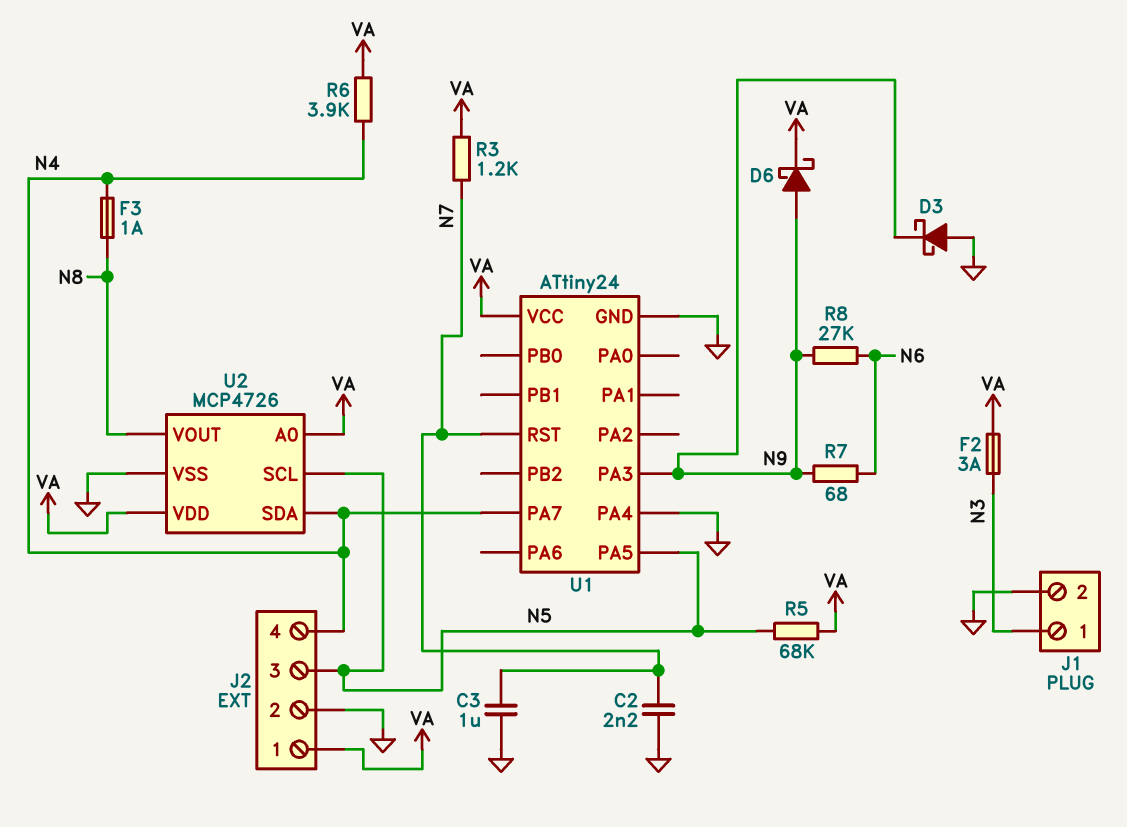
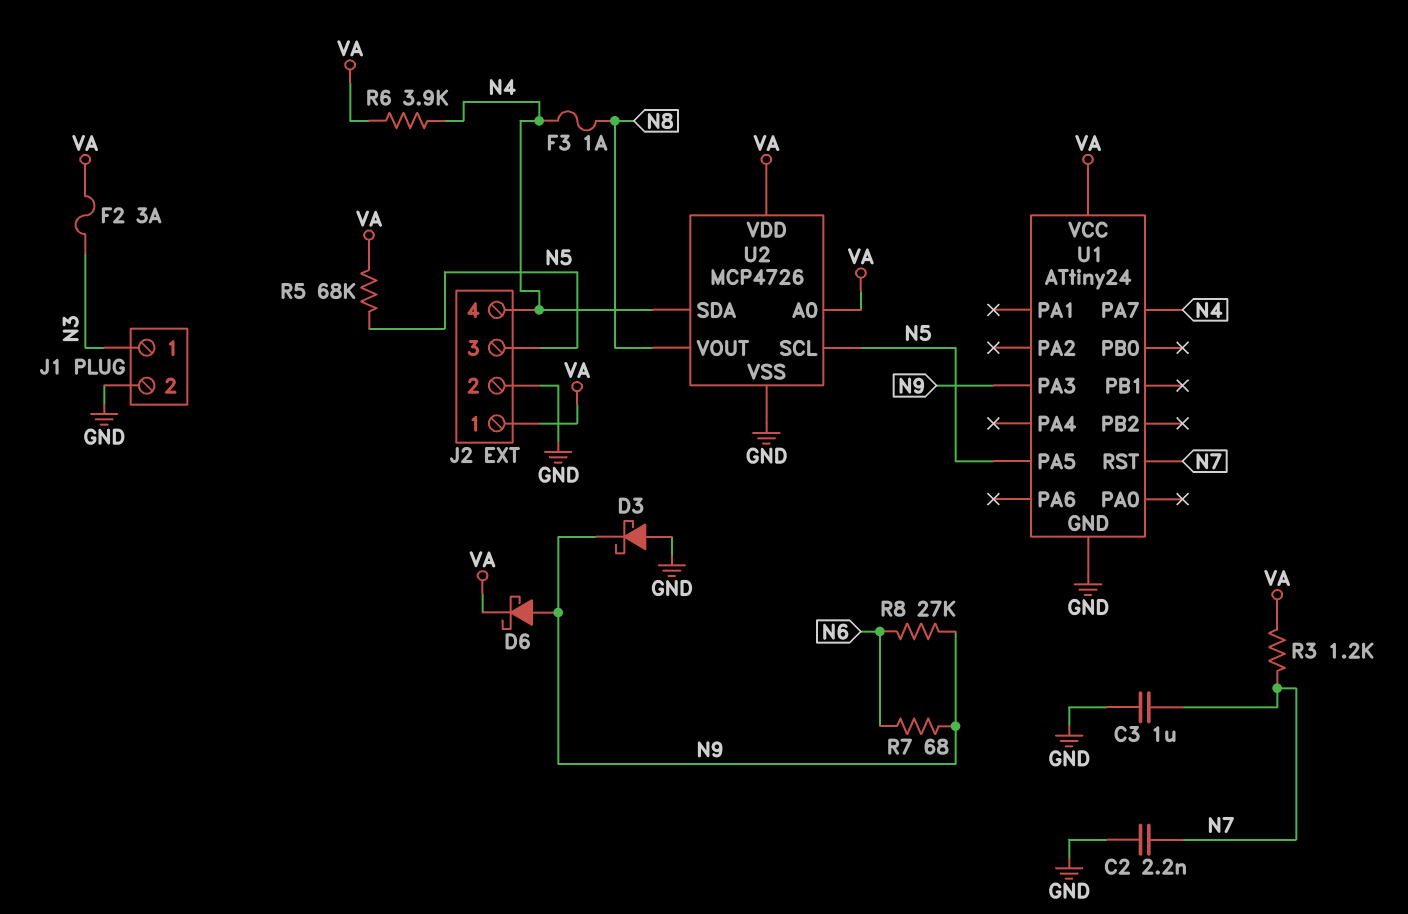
U1 pin PA4: GND -> none

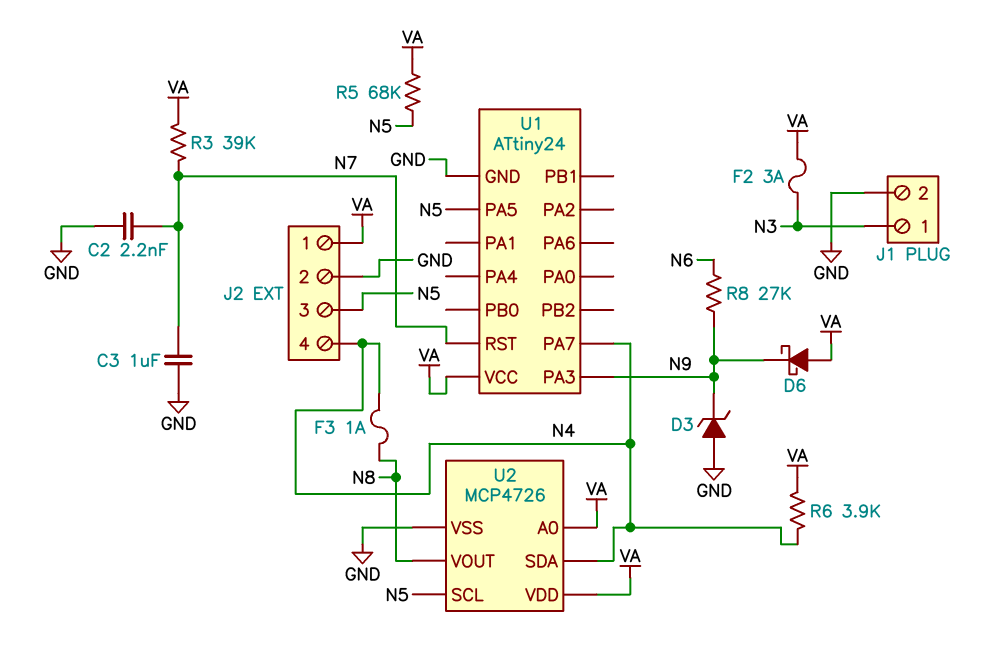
D3: schottky (A GND, K N9) -> zener (A GND, K N9)
D6: schottky (A N9, K VA) -> schottky (A VA, K N9)
R3: 1.2k (N7, VA) -> 39k (N7, VA)
R7: 68 (N6, N9) -> none

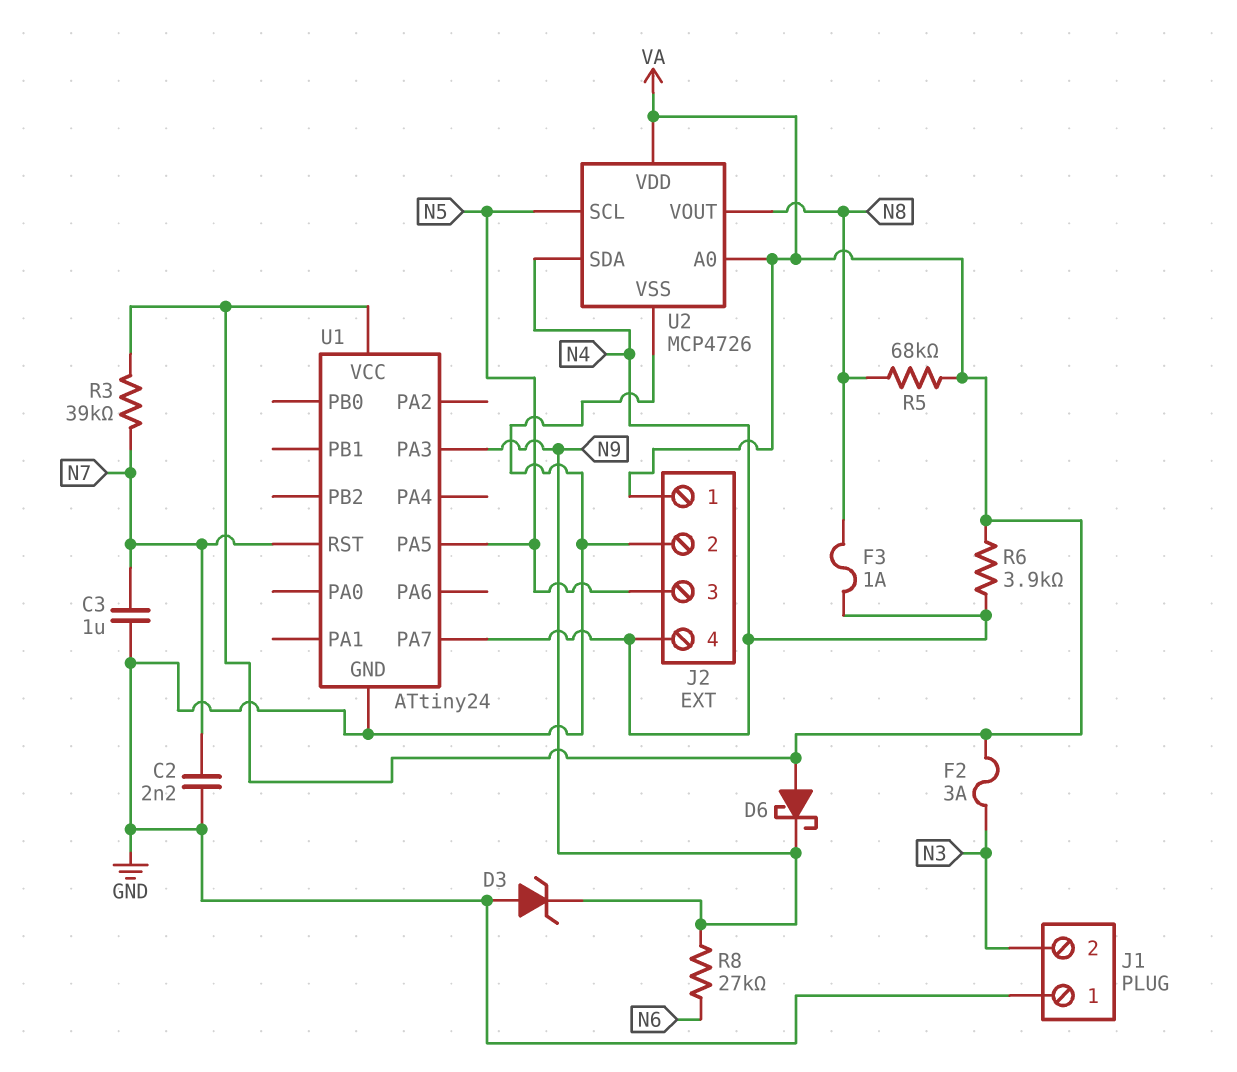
J1 pin 1: N3 -> GND
J1 pin 2: GND -> N3
R5: 68k (N5, VA) -> 68k (N8, VA)

